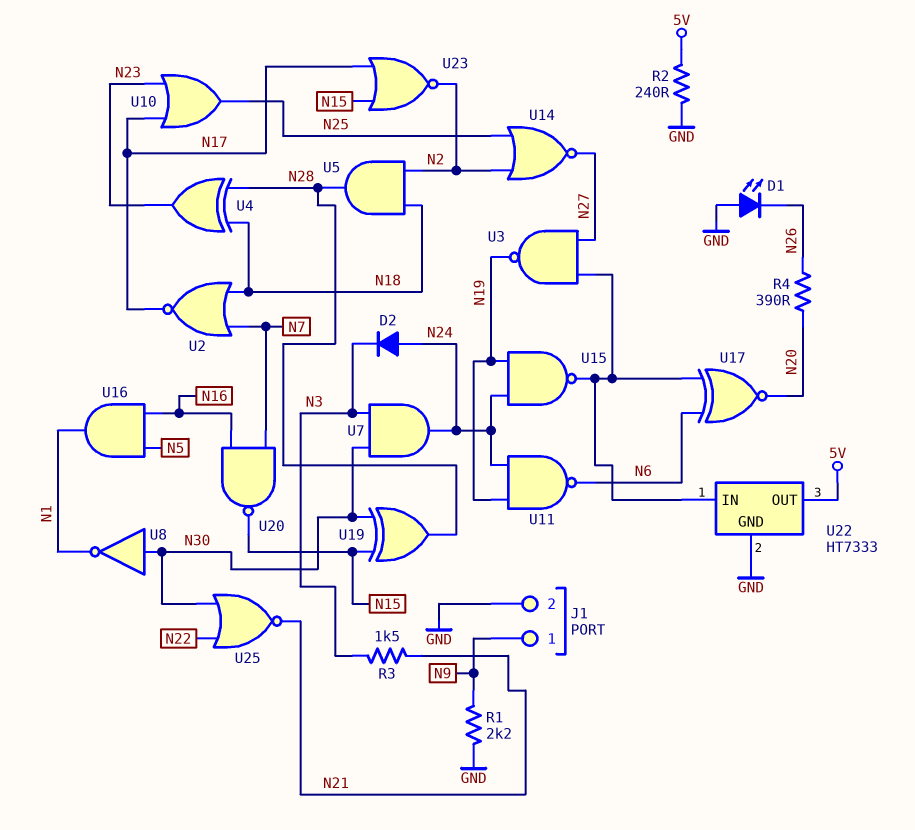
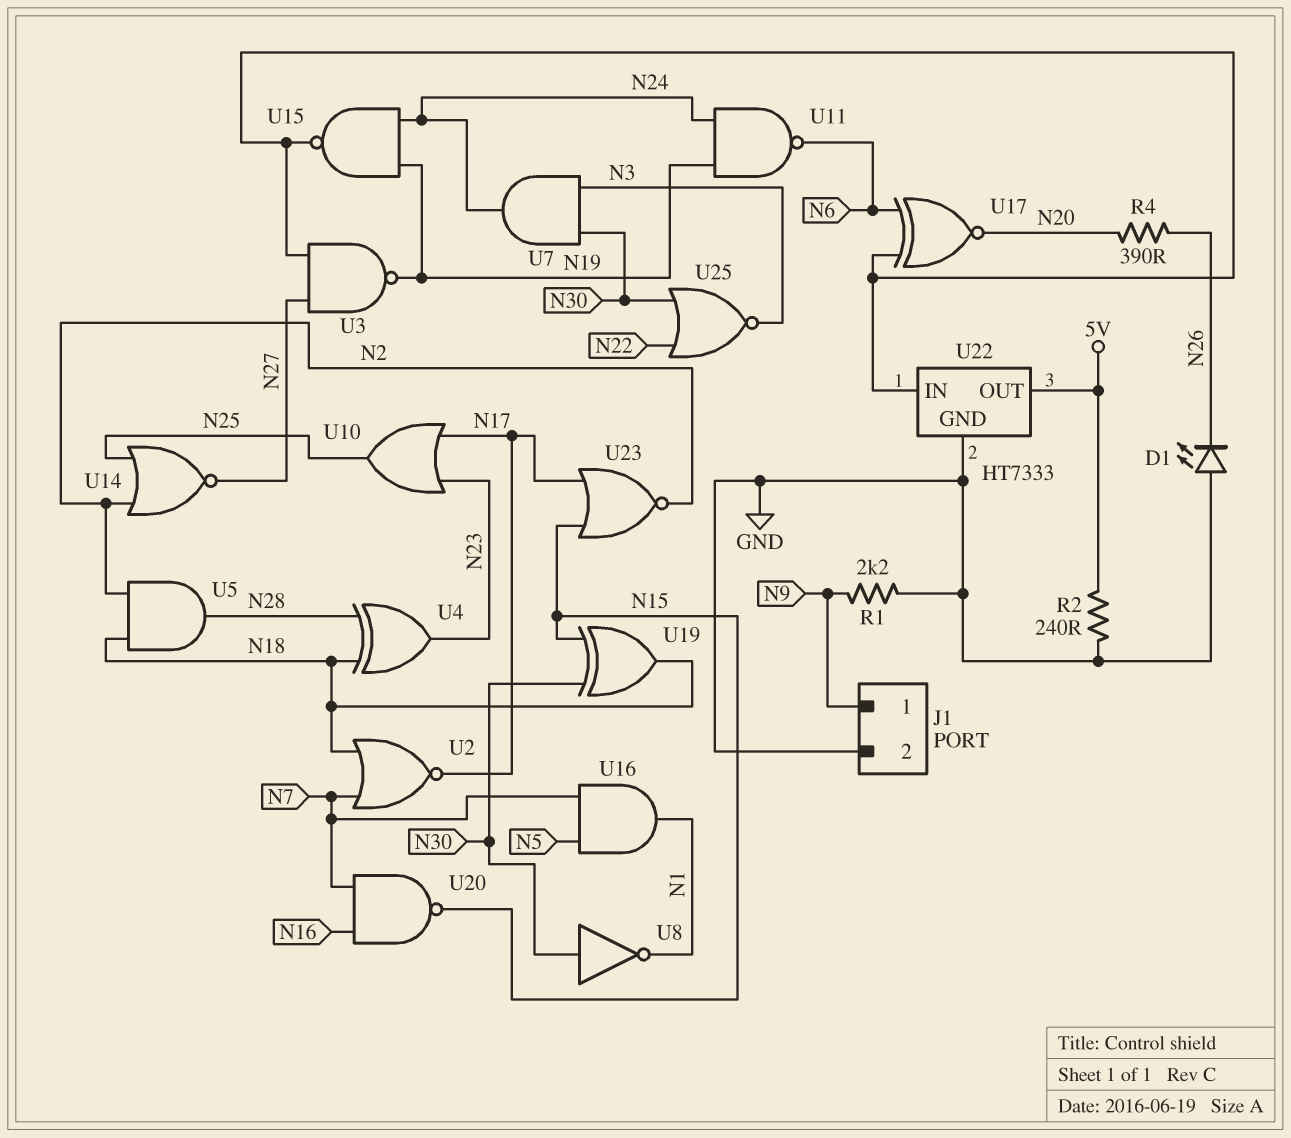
D2: diode (A N24, K N3) -> none
R3: 1.5k (N3, N21) -> none
U16: AND (in N5, in N16, out N1) -> AND (in N5, in N7, out N1)
U19: XOR (in N15, in N30, out N28) -> XOR (in N15, in N30, out N18)
U25: NOR (in N22, in N30, out N21) -> NOR (in N22, in N30, out N3)

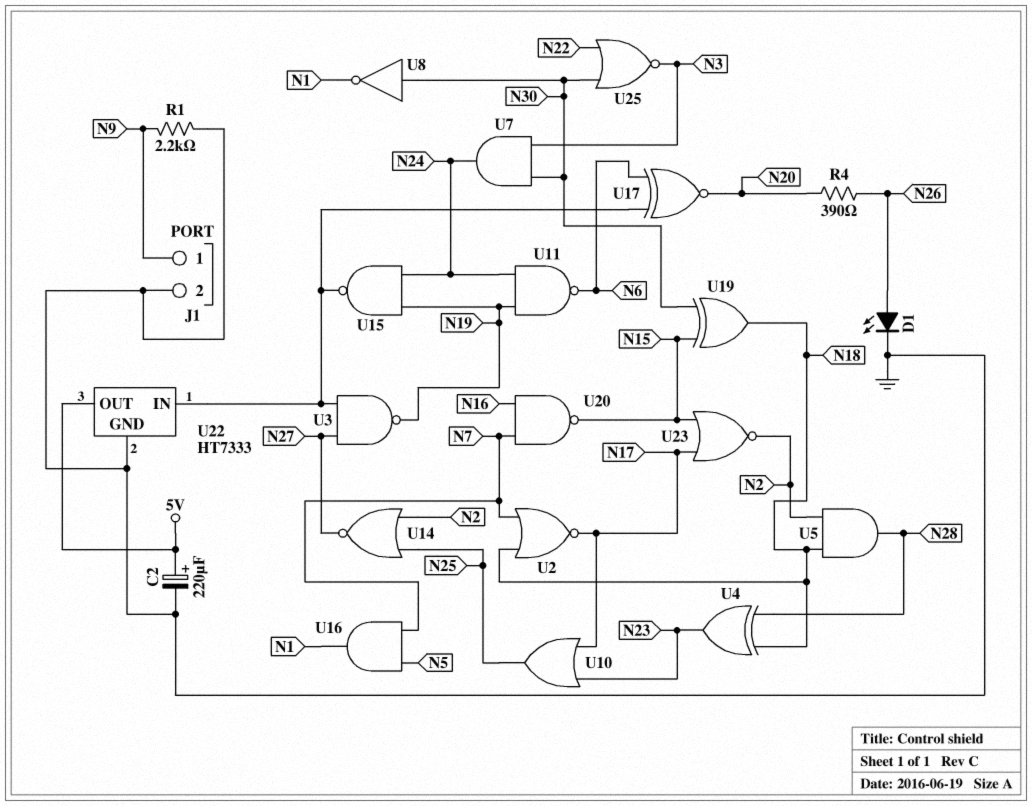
C2: none -> 220uF (plus 5V, minus GND)
D1: LED (A GND, K N26) -> LED (A N26, K GND)
R2: 240 (5V, GND) -> none

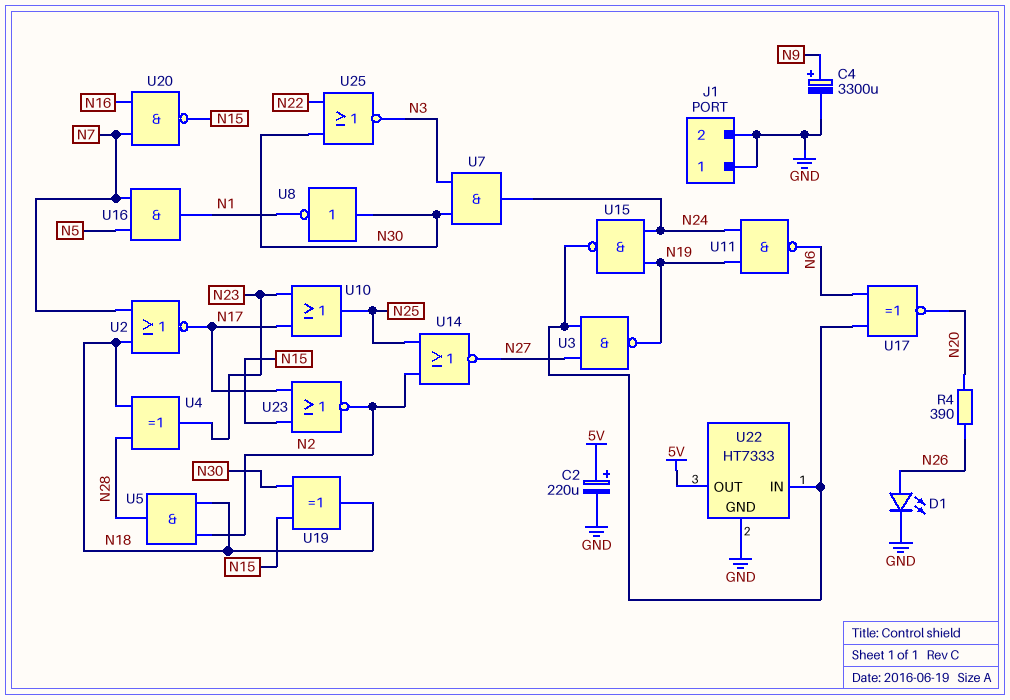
C4: none -> 3300uF (plus N9, minus GND)
J1 pin 1: N9 -> GND
R1: 2.2k (GND, N9) -> none

